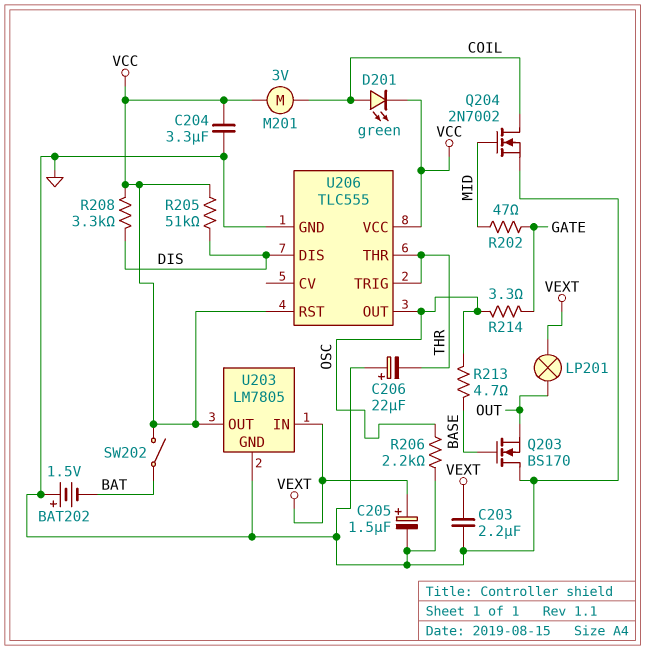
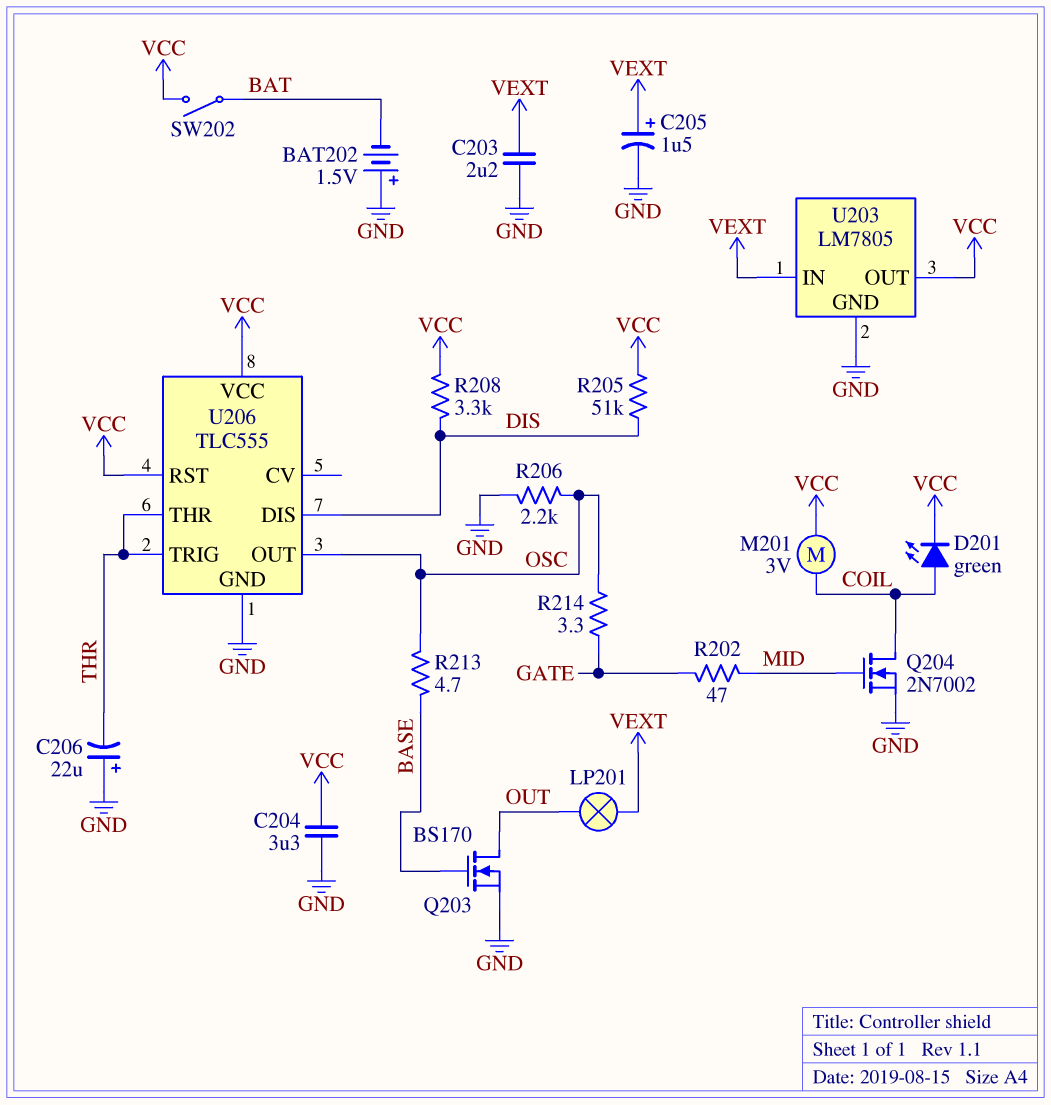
Q203: NMOS BS170 (G BASE, D GND, S OUT) -> NMOS BS170 (G BASE, D OUT, S GND)

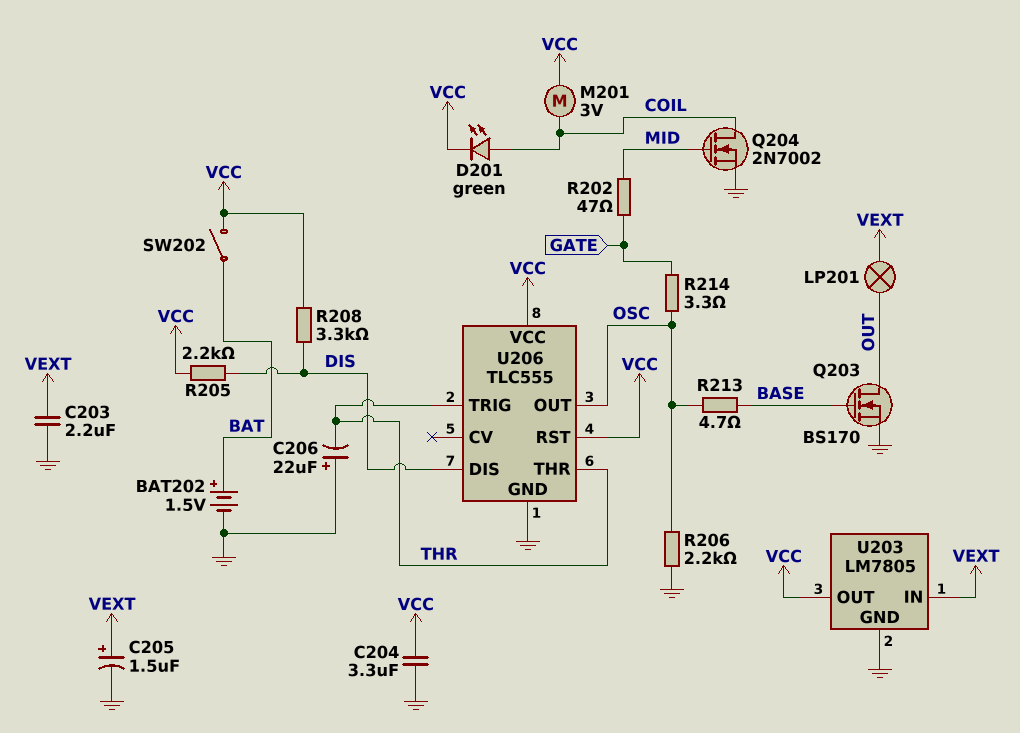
BAT202: 1.5V (plus GND, minus BAT) -> 1.5V (plus BAT, minus GND)
R205: 51k (DIS, VCC) -> 2.2k (DIS, VCC)

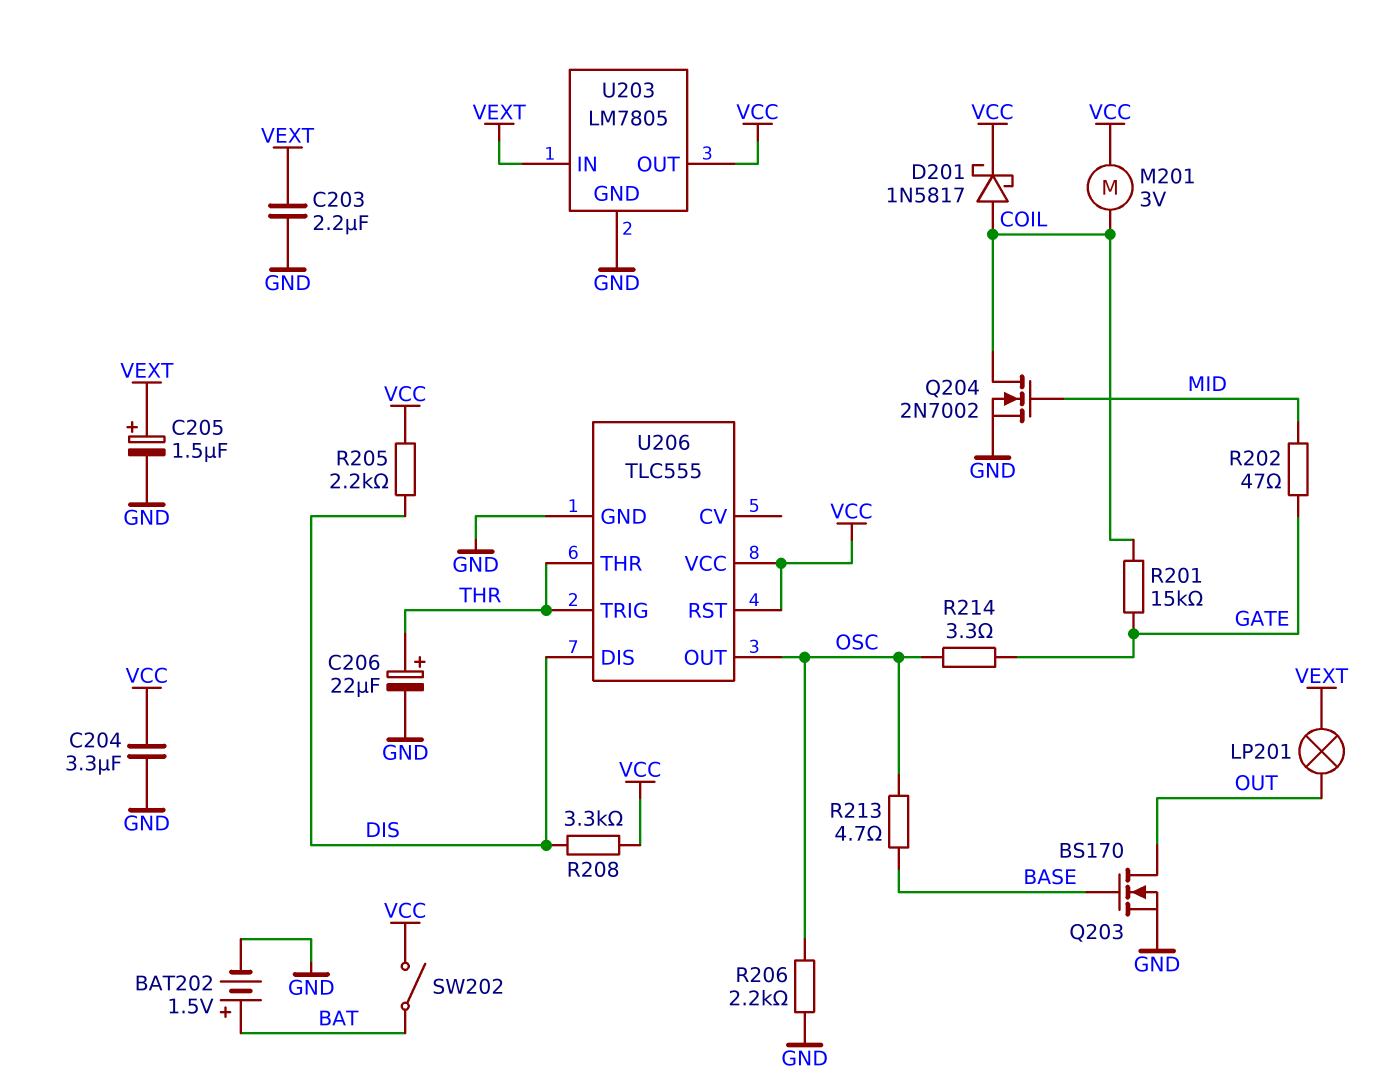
C206: 22uF (plus GND, minus THR) -> 22uF (plus THR, minus GND)
D201: LED green (A COIL, K VCC) -> schottky 1N5817 (A COIL, K VCC)
R201: none -> 15k (COIL, GATE)

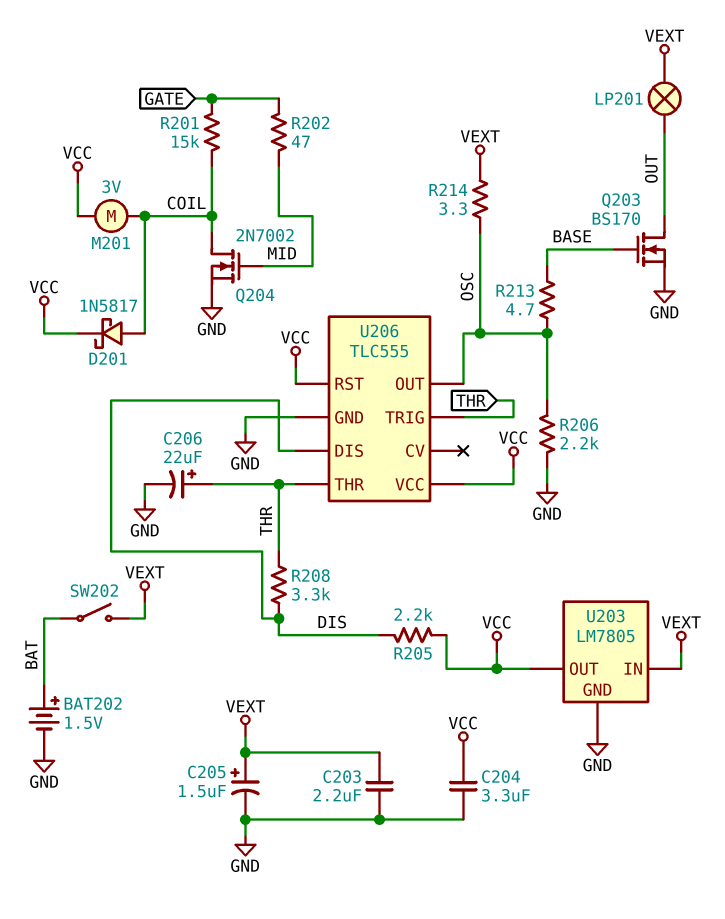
R208: 3.3k (DIS, VCC) -> 3.3k (DIS, THR)
R214: 3.3 (GATE, OSC) -> 3.3 (OSC, VEXT)
SW202: switch (BAT, VCC) -> switch (BAT, VEXT)

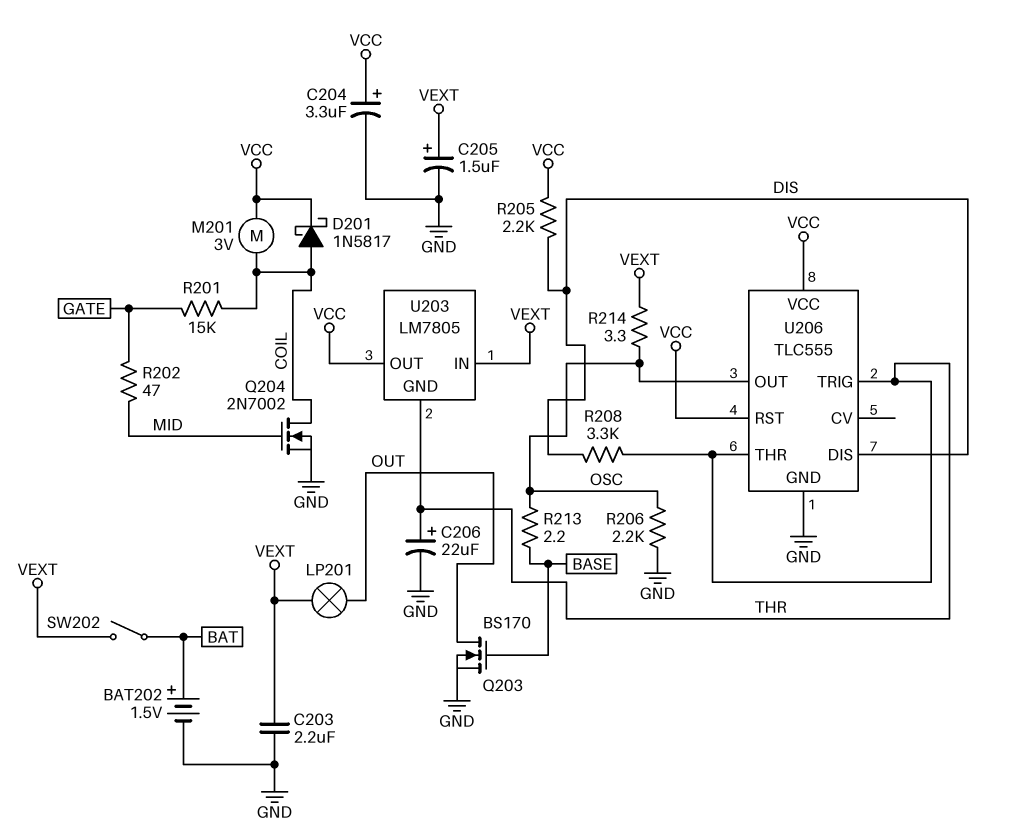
C204: 3.3uF (GND, VCC) -> 3.3uF (plus VCC, minus GND)
R213: 4.7 (BASE, OSC) -> 2.2 (BASE, OSC)
U203 pin GND: GND -> THR

